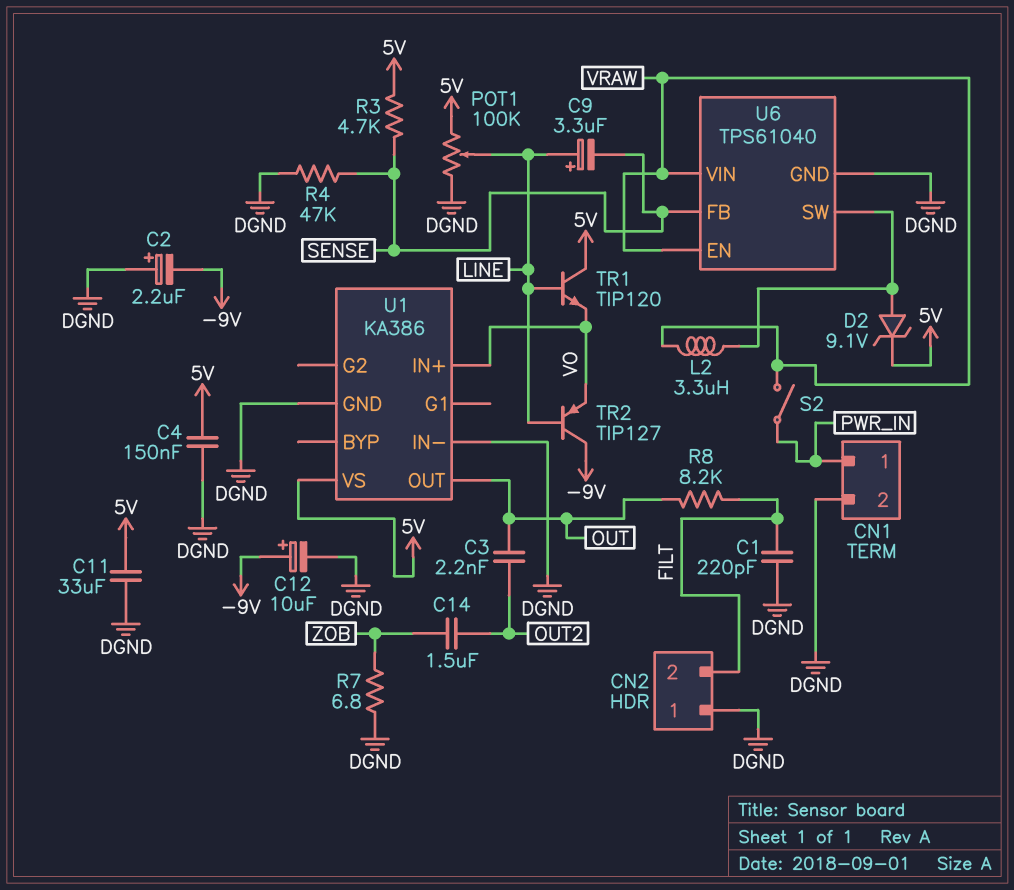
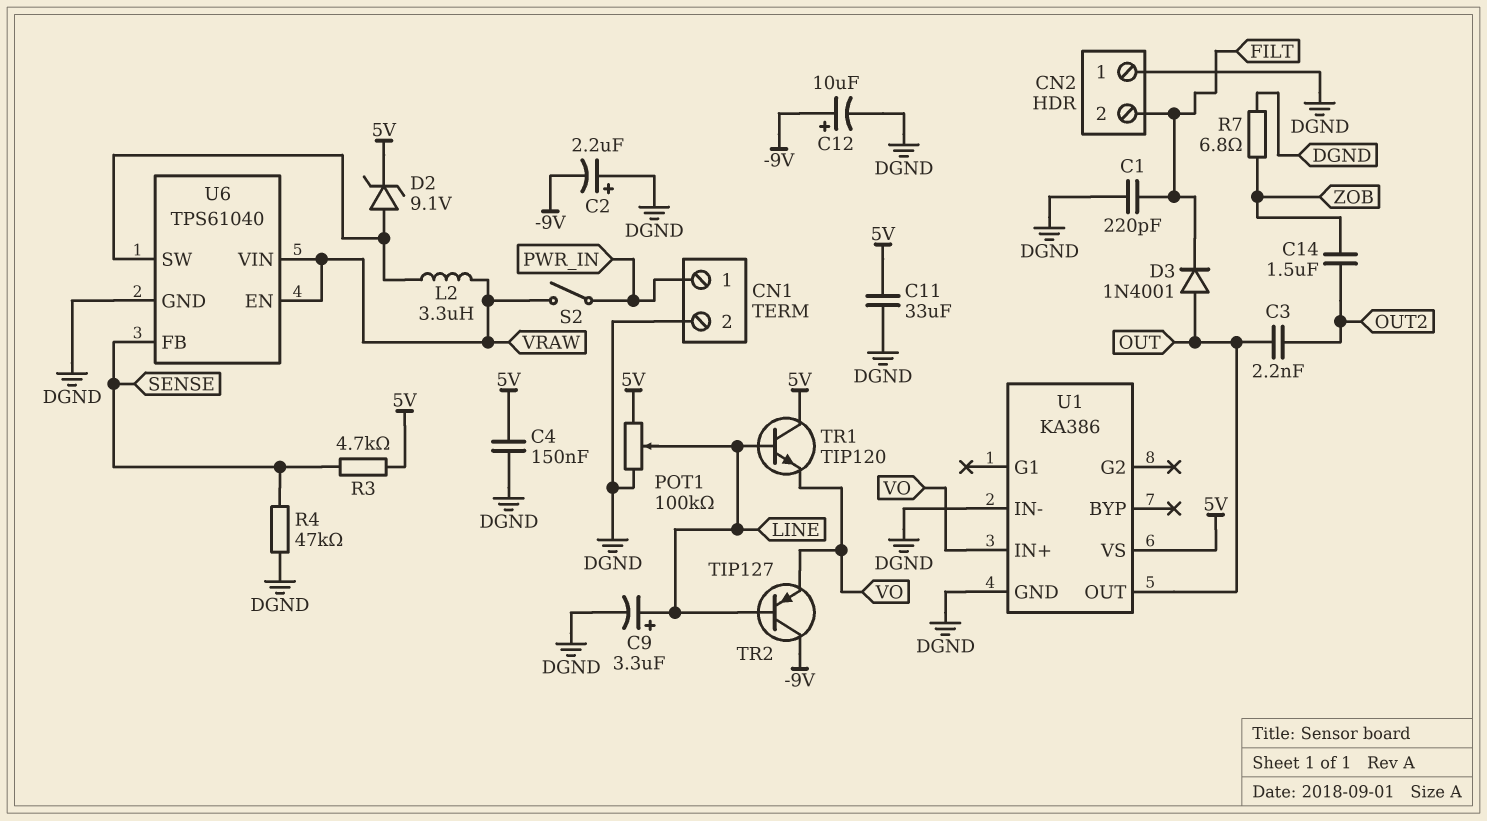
C9: 3.3uF (plus LINE, minus SENSE) -> 3.3uF (plus LINE, minus DGND)
D3: none -> diode 1N4001 (A OUT, K FILT)
R8: 8.2k (FILT, OUT) -> none

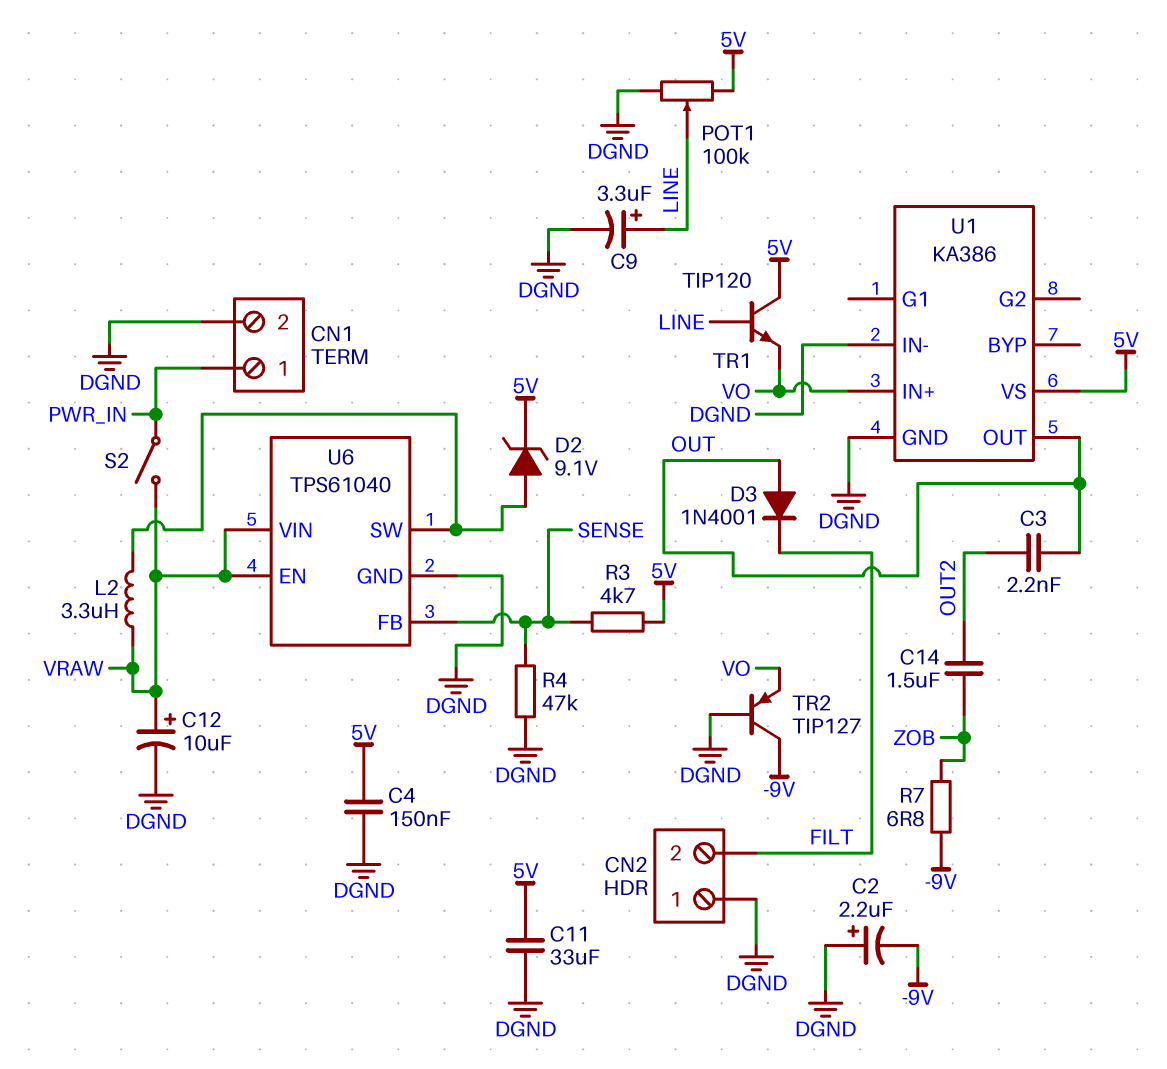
C1: 220pF (DGND, FILT) -> none
C12: 10uF (plus -9V, minus DGND) -> 10uF (plus VRAW, minus DGND)
R7: 6.8 (DGND, ZOB) -> 6.8 (-9V, ZOB)
TR2: PNP TIP127 (B LINE, C -9V, E VO) -> PNP TIP127 (B DGND, C -9V, E VO)

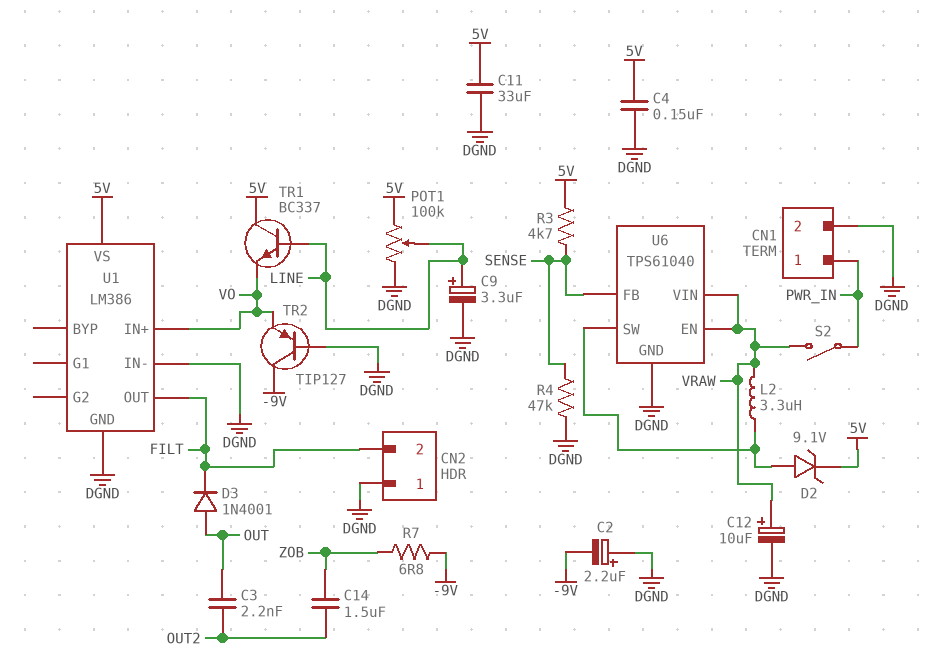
TR1: NPN TIP120 (B LINE, C 5V, E VO) -> NPN BC337 (B LINE, C 5V, E VO)
U1: KA386 -> LM386
U1 pin OUT: OUT -> FILT

